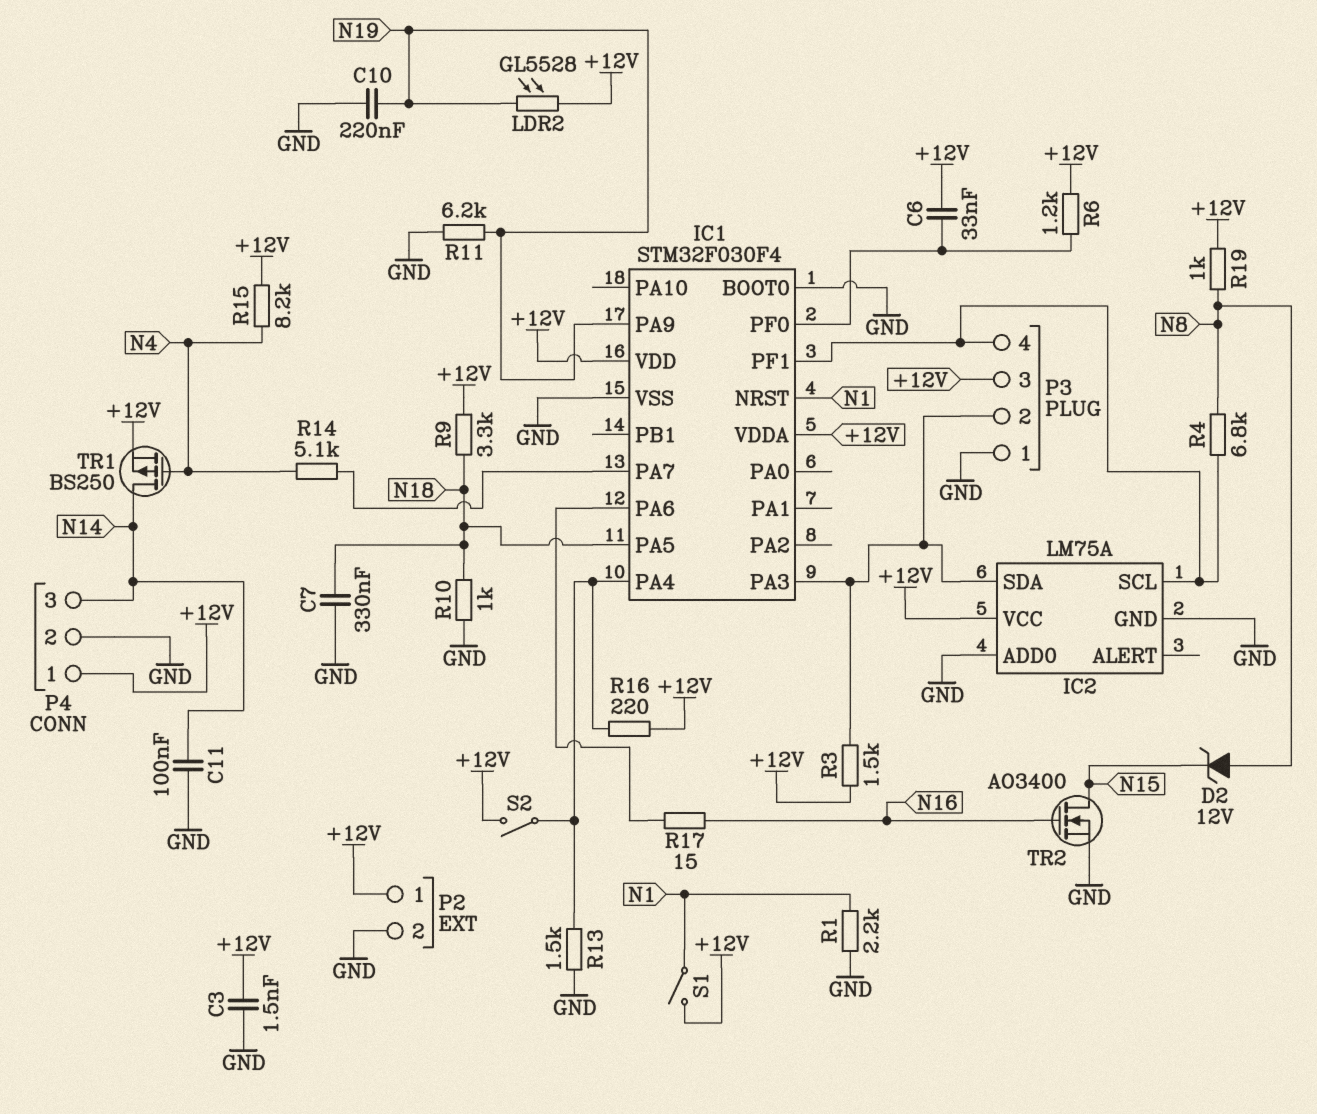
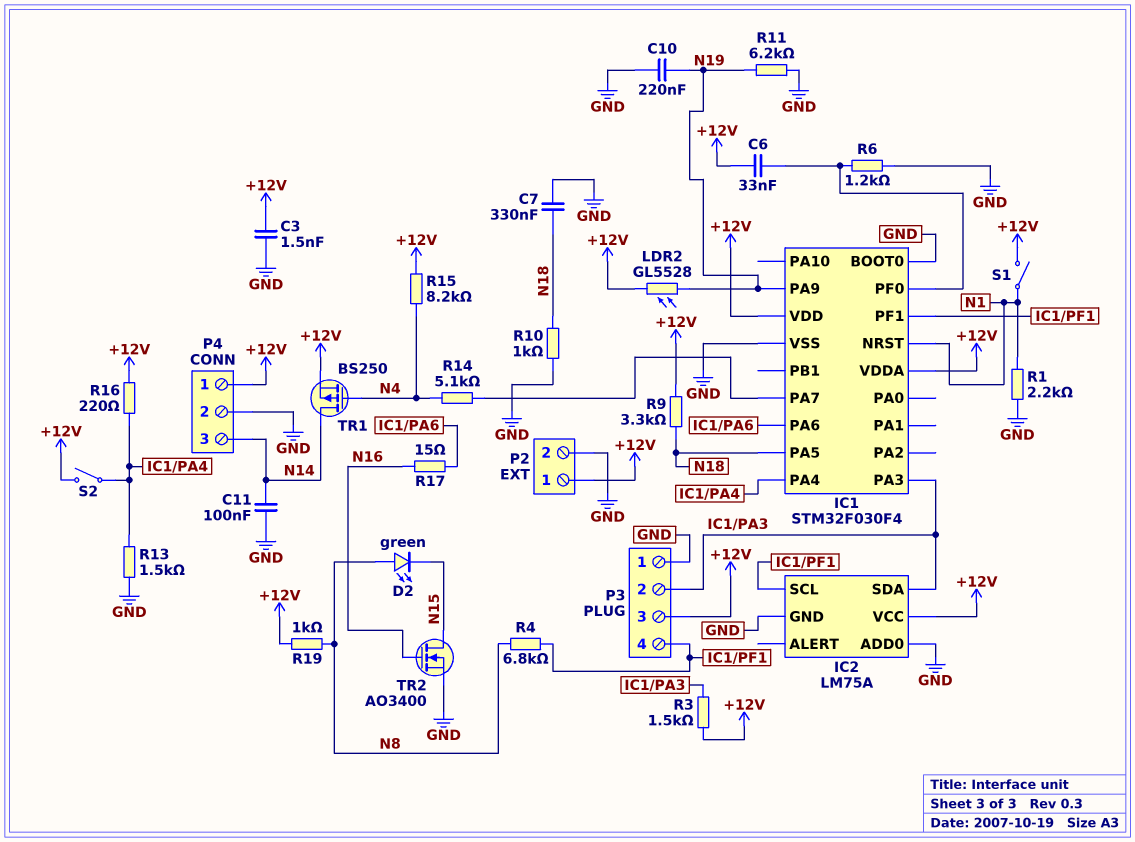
D2: zener 12V (A N8, K N15) -> LED green (A N8, K N15)
R6: 1.2k (+12V, IC1/PF0) -> 1.2k (GND, IC1/PF0)

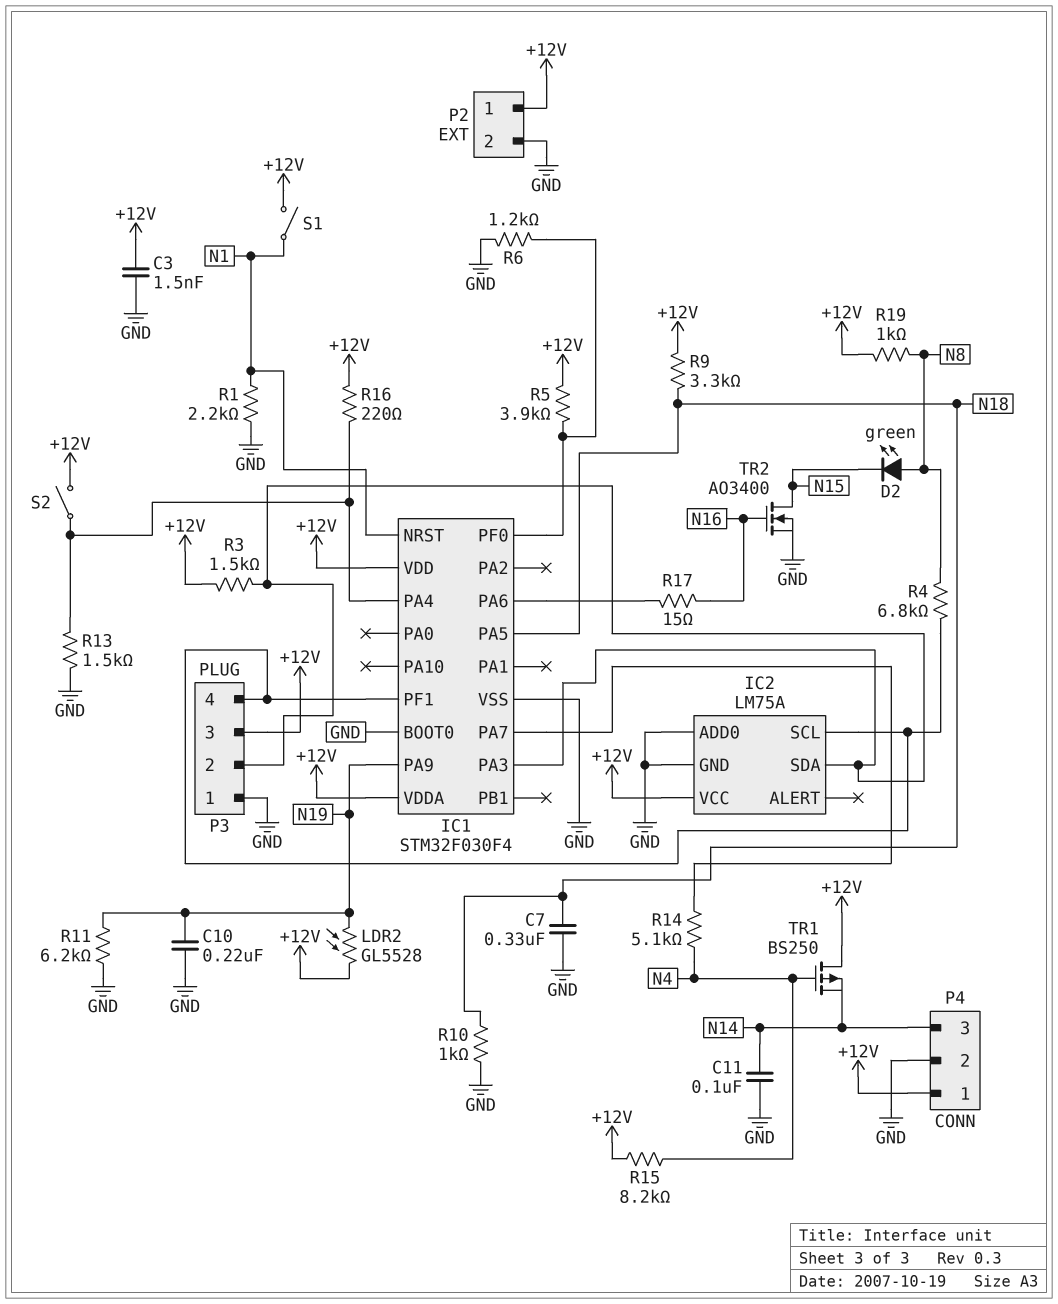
C6: 33nF (+12V, IC1/PF0) -> none
R5: none -> 3.9k (+12V, IC1/PF0)
TR1: PMOS BS250 (G N4, D N14, S +12V) -> PMOS BS250 (G N4, D +12V, S N14)

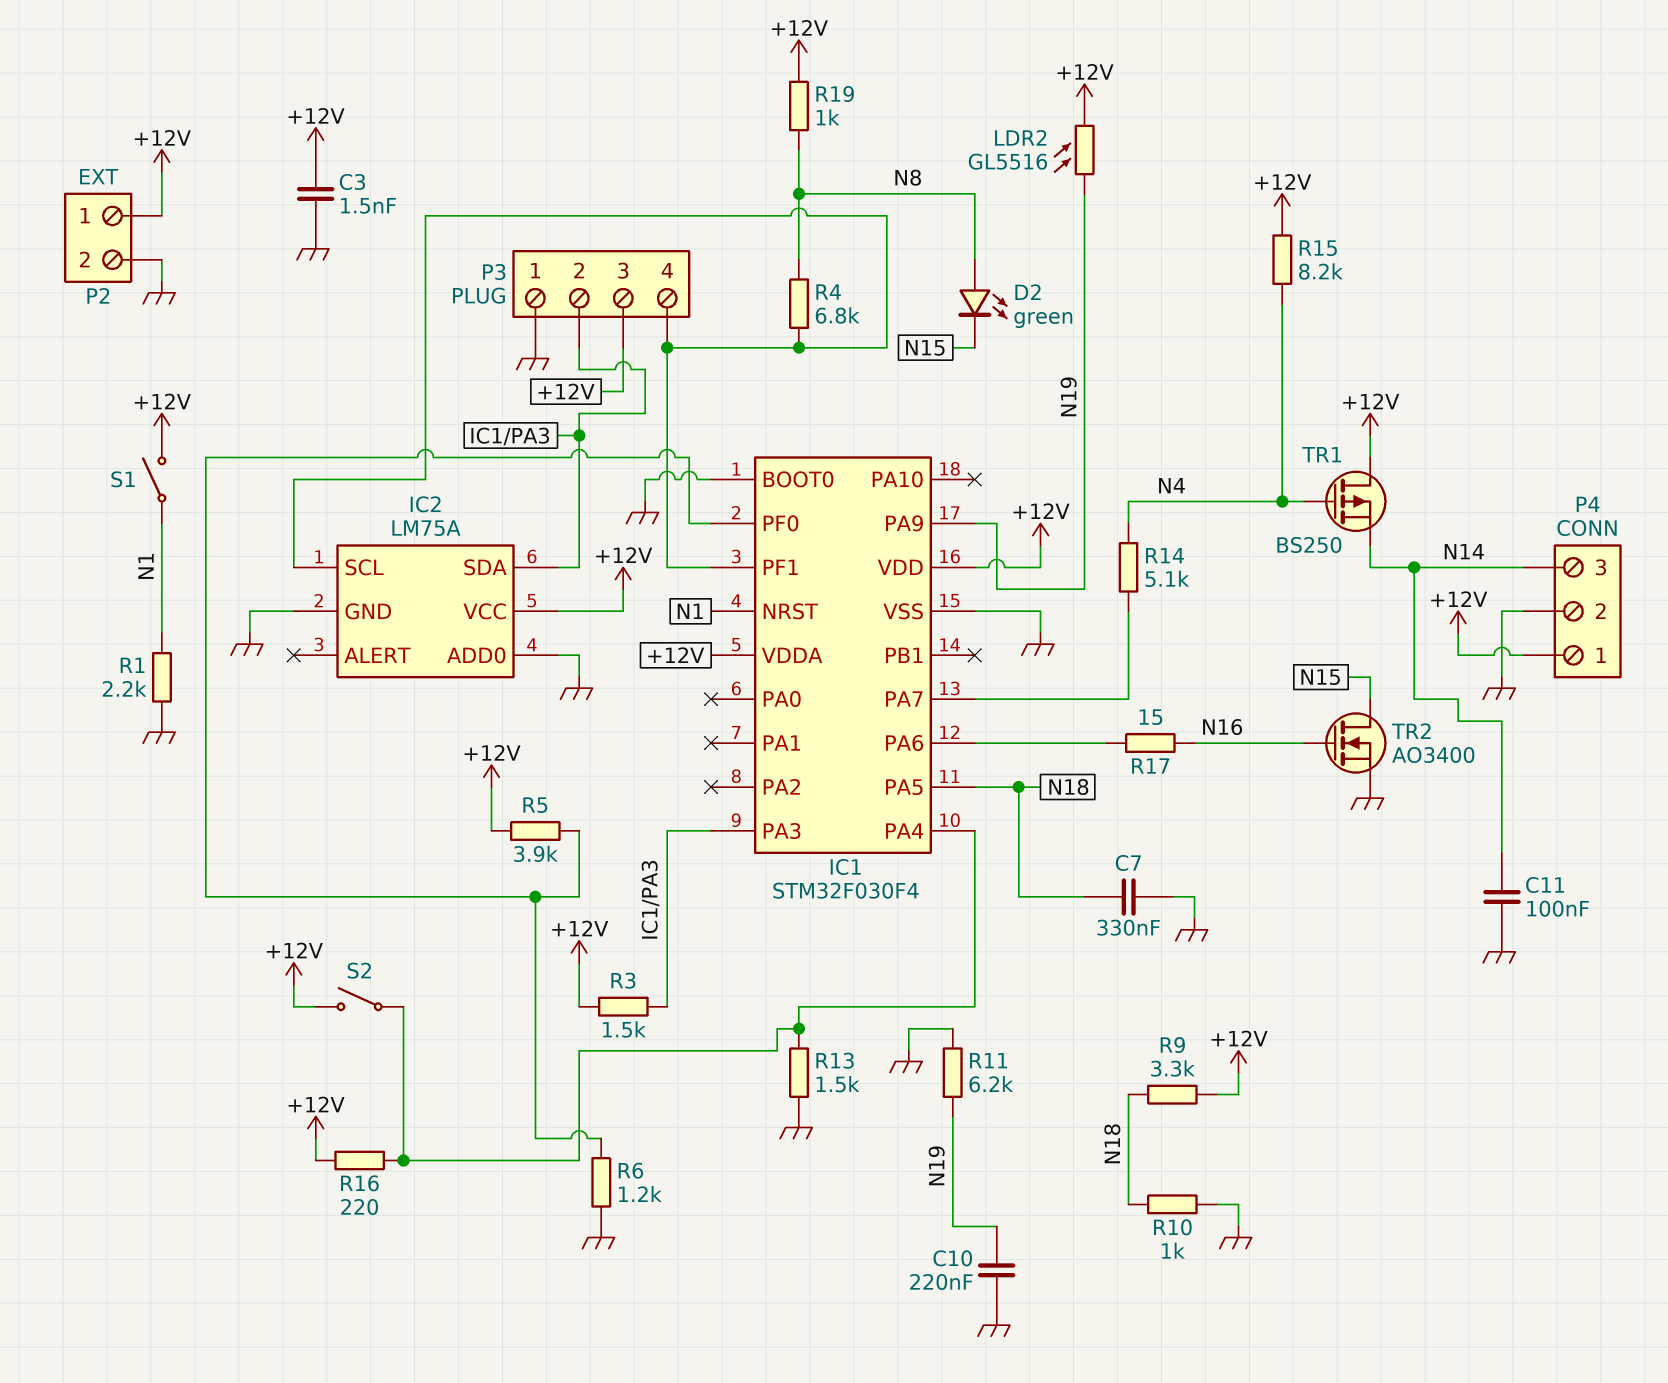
LDR2: GL5528 (+12V, N19) -> GL5516 (+12V, N19)

